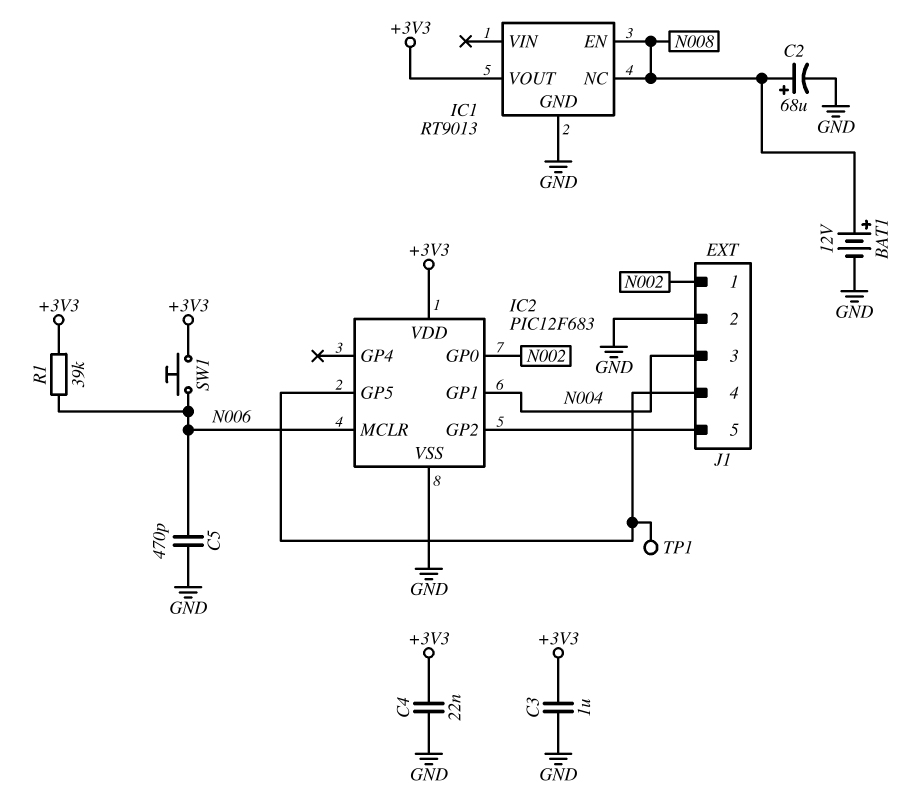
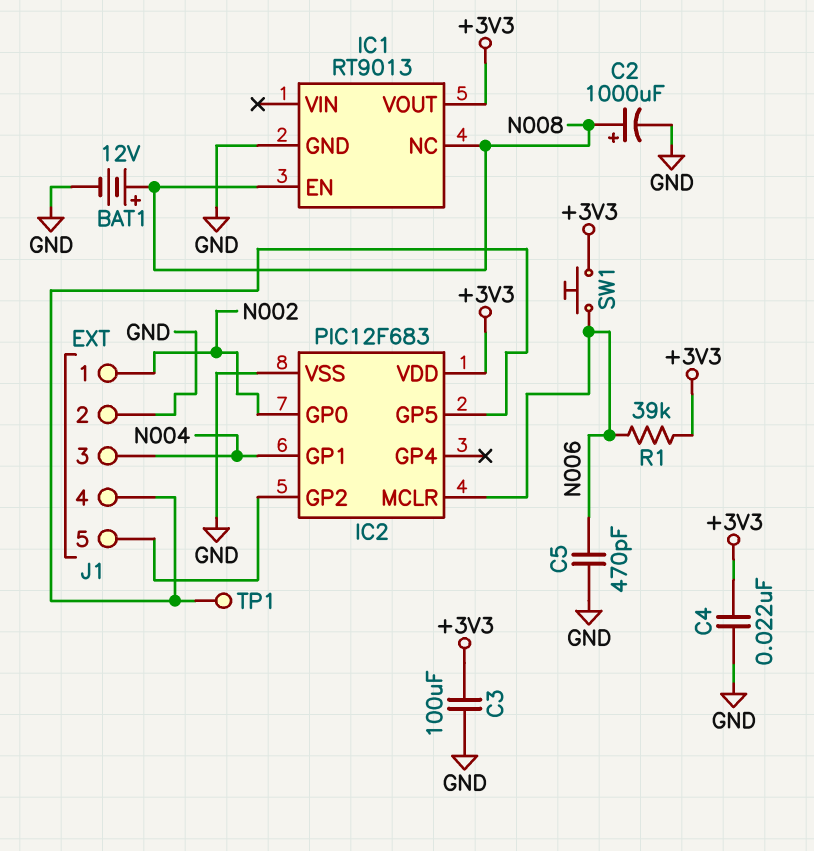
C2: 68uF (plus N008, minus GND) -> 1000uF (plus N008, minus GND)
C3: 1uF (+3V3, GND) -> 100uF (+3V3, GND)

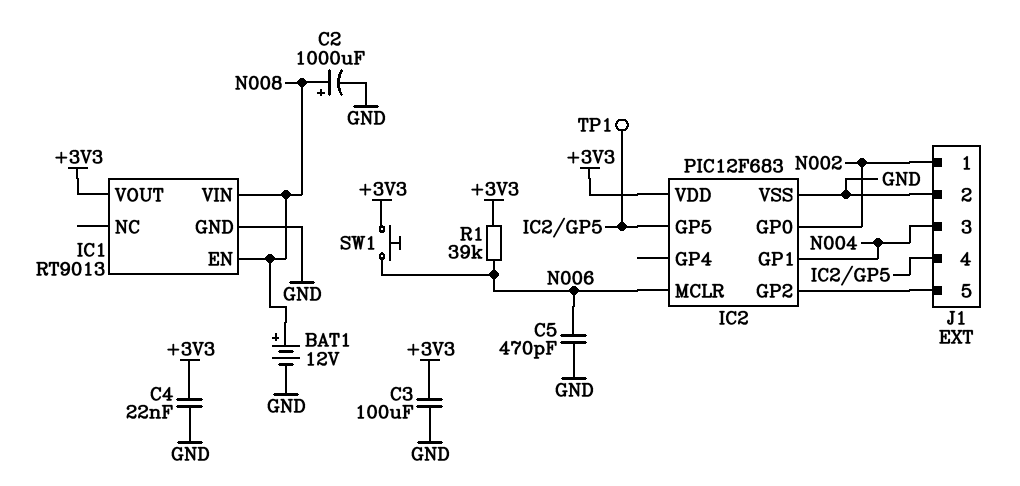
IC1 pin NC: N008 -> none
IC1 pin VIN: none -> N008

